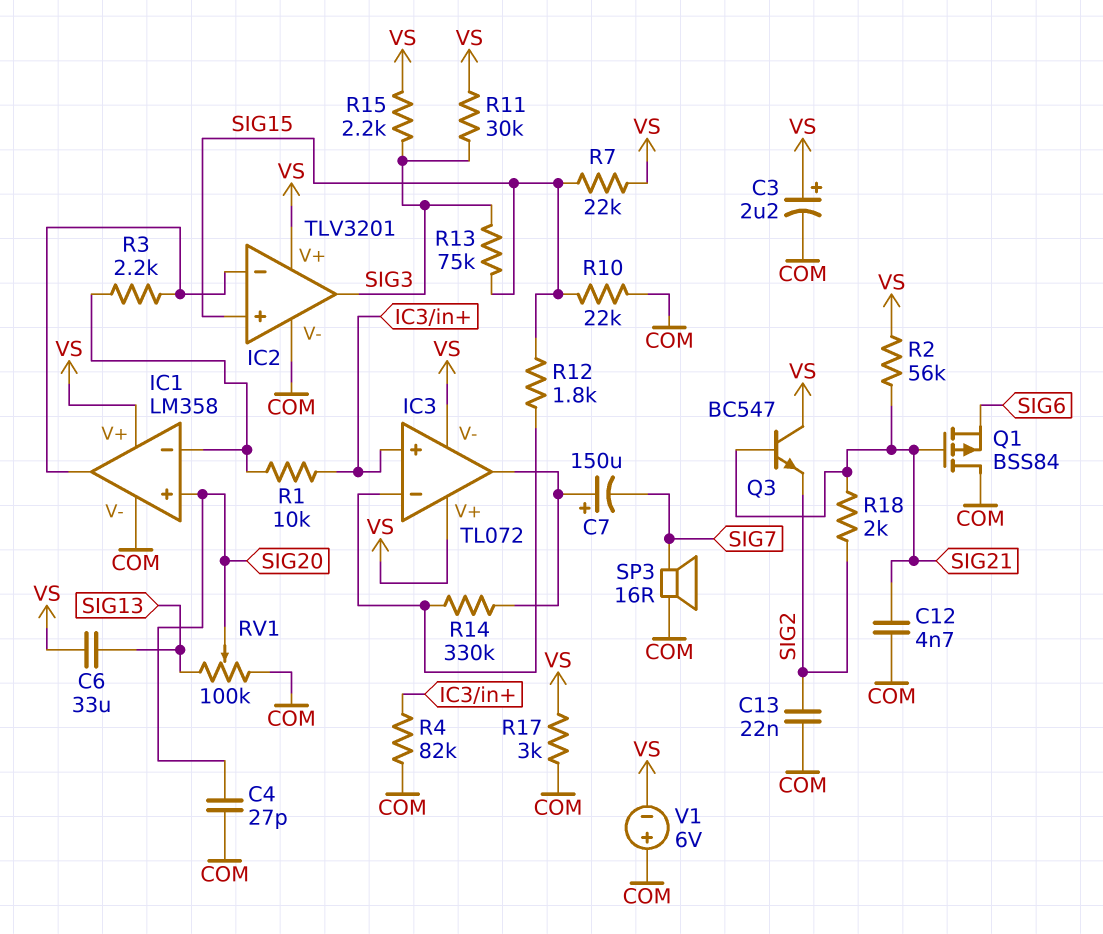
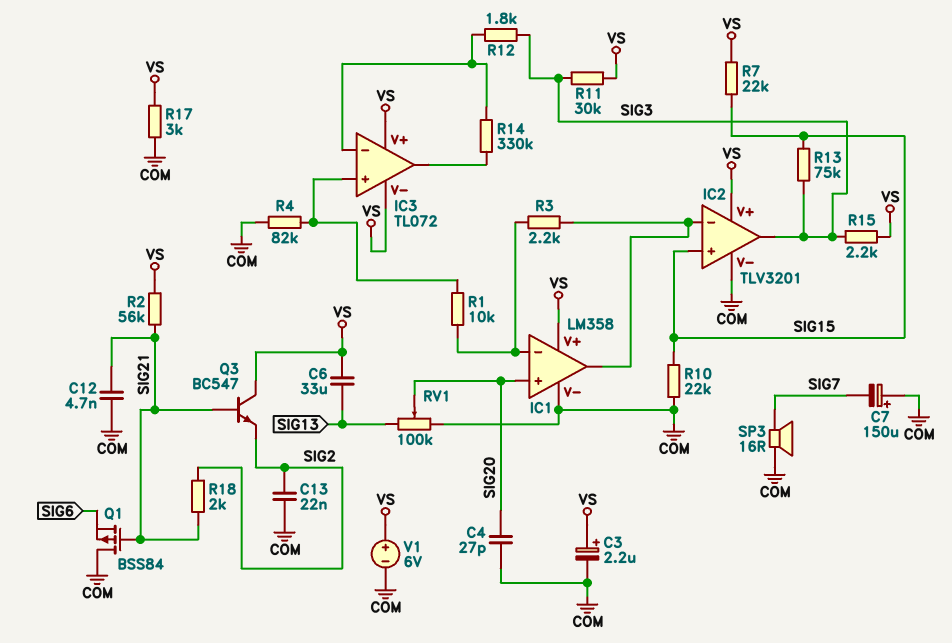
C7: 150uF (plus IC3/out, minus SIG7) -> 150uF (plus COM, minus SIG7)
R12: 1.8k (IC3/in-, SIG15) -> 1.8k (IC3/in-, SIG3)
V1: 6V (plus COM, minus VS) -> 6V (plus VS, minus COM)

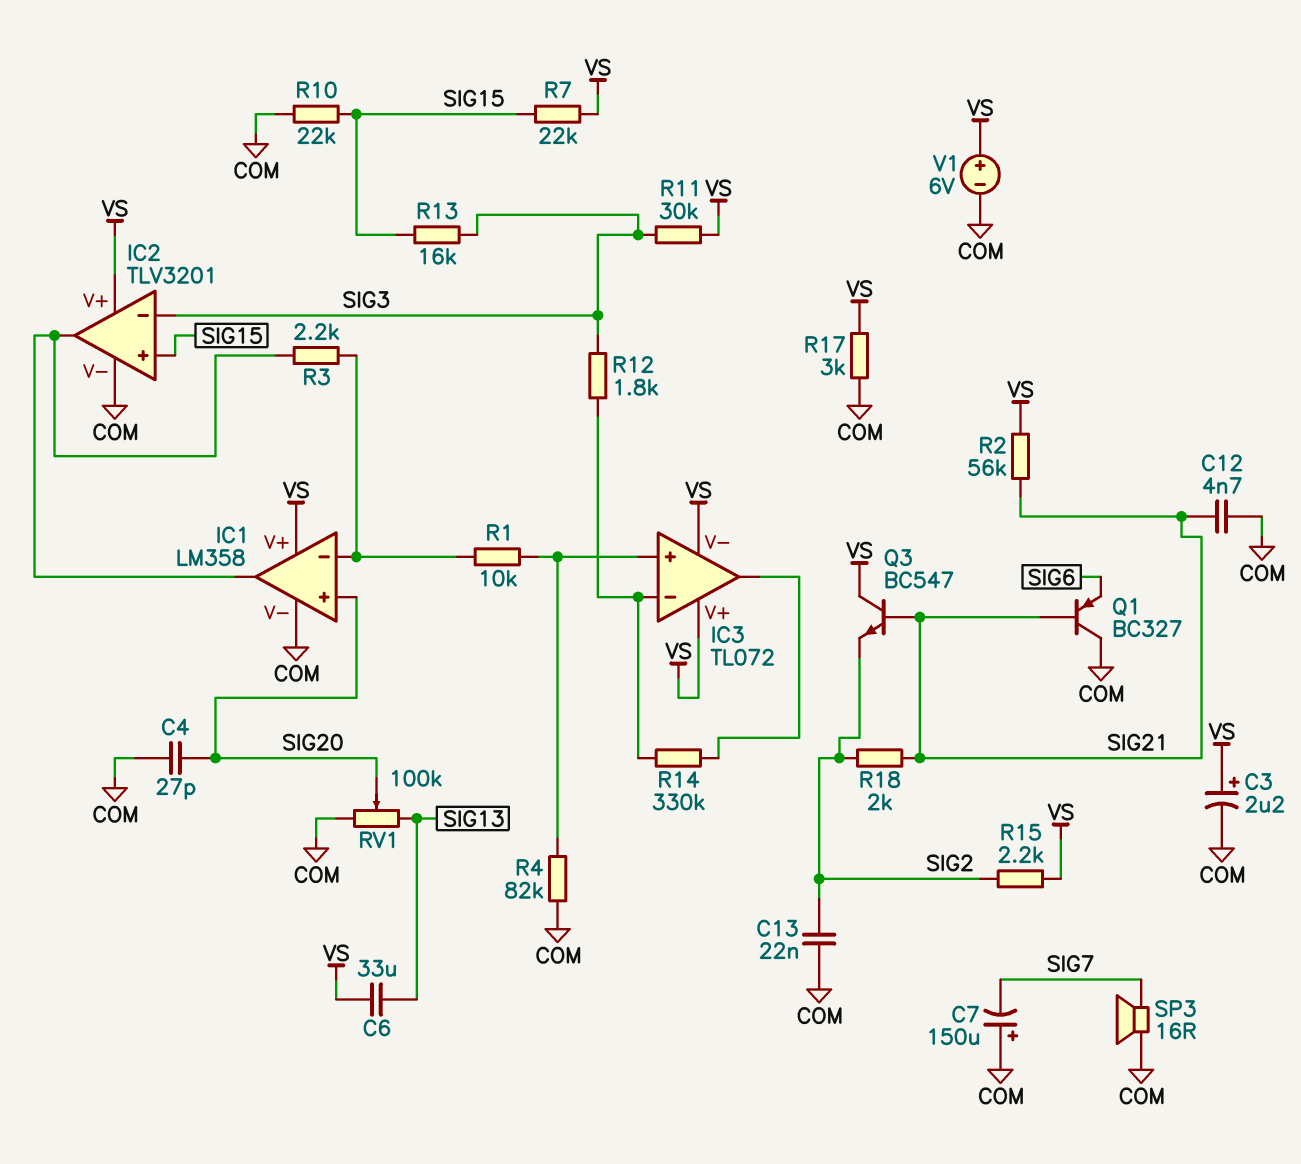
IC2 pin in-: IC1/out -> SIG3
IC2 pin out: SIG3 -> IC1/out
Q1: PMOS BSS84 (G SIG21, D COM, S SIG6) -> PNP BC327 (B SIG21, C COM, E SIG6)
R13: 75k (SIG3, SIG15) -> 16k (SIG3, SIG15)
R15: 2.2k (SIG3, VS) -> 2.2k (SIG2, VS)

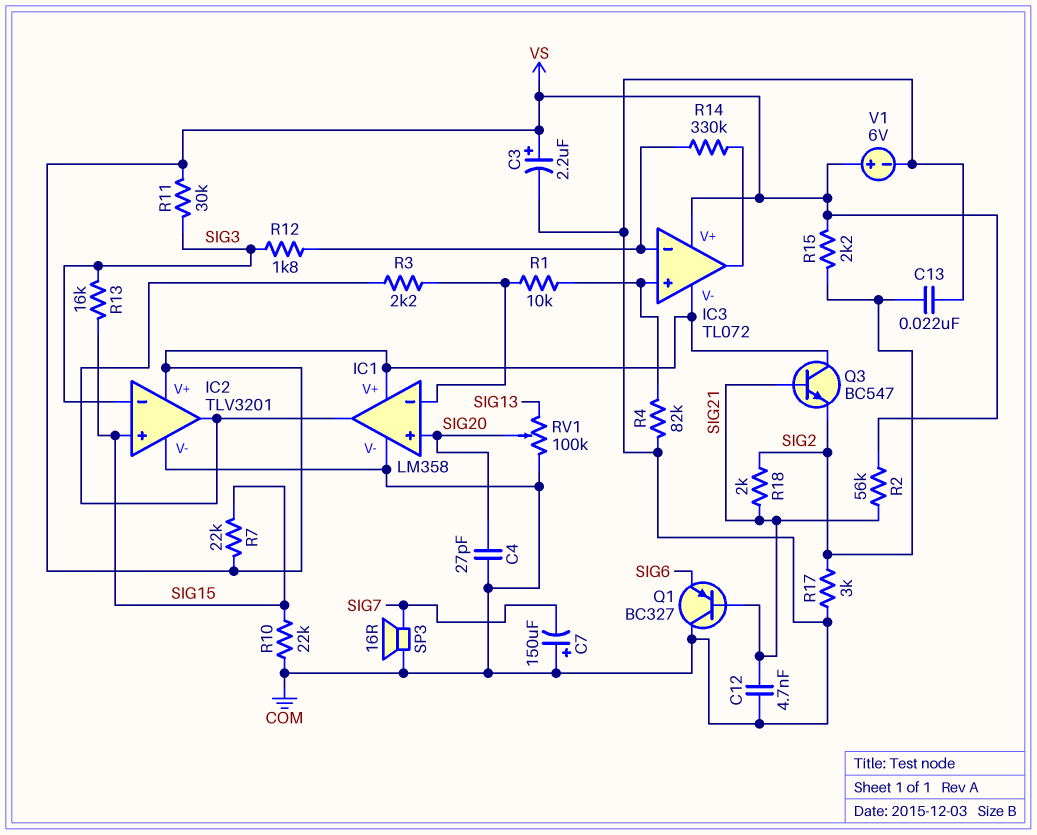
C6: 33uF (SIG13, VS) -> none
R17: 3k (COM, VS) -> 3k (COM, SIG2)

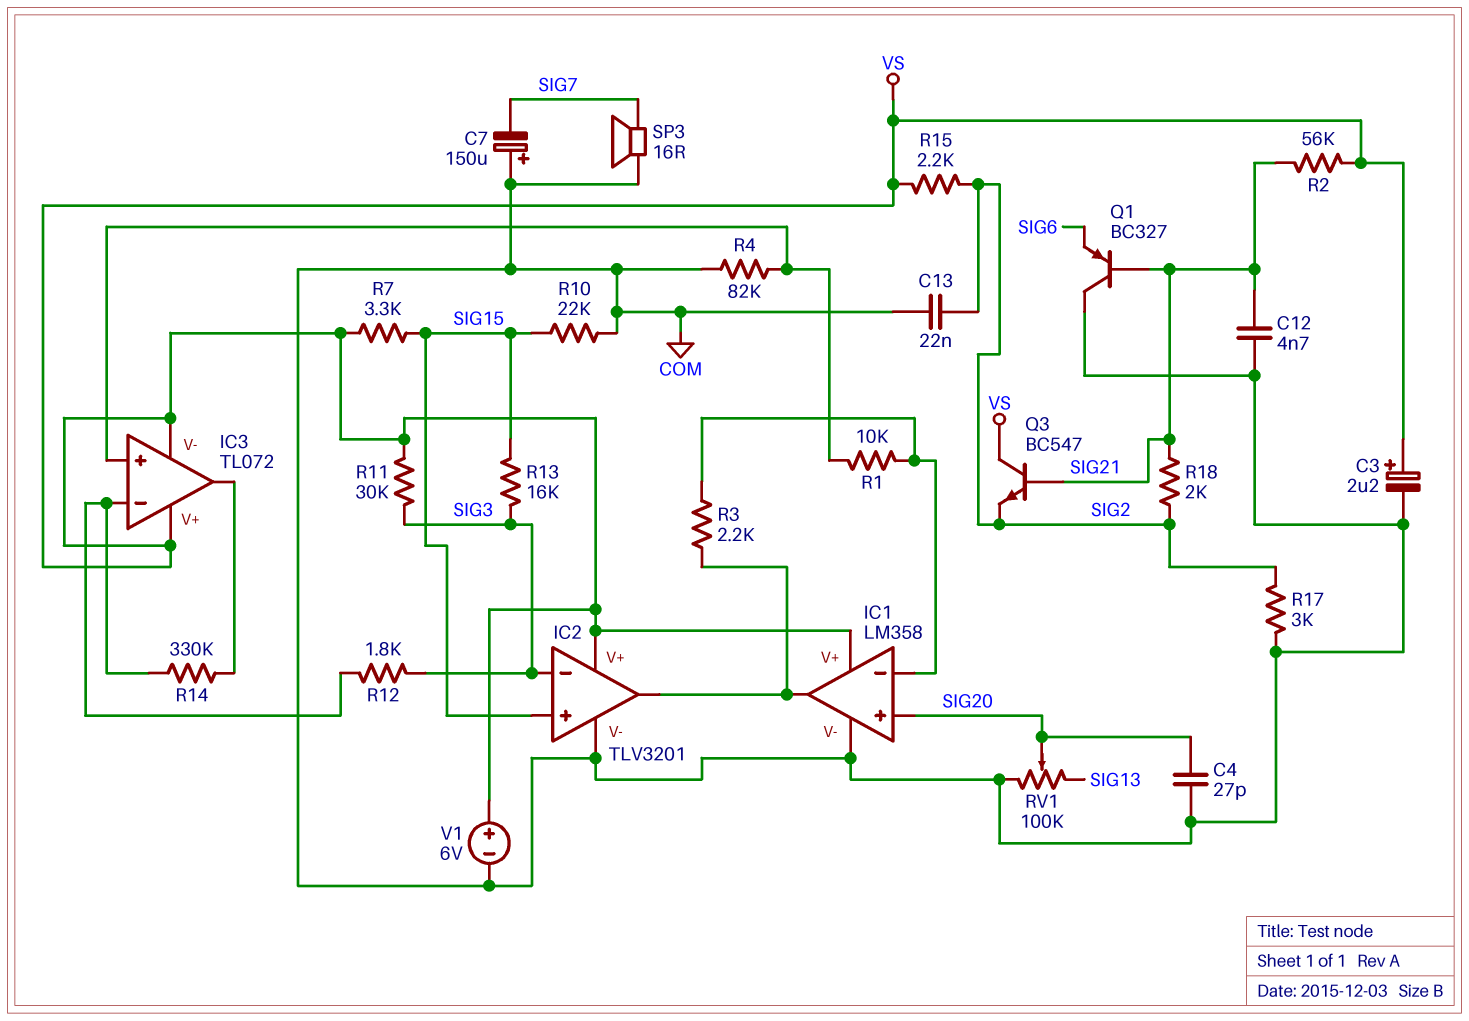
R7: 22k (SIG15, VS) -> 3.3k (SIG15, VS)

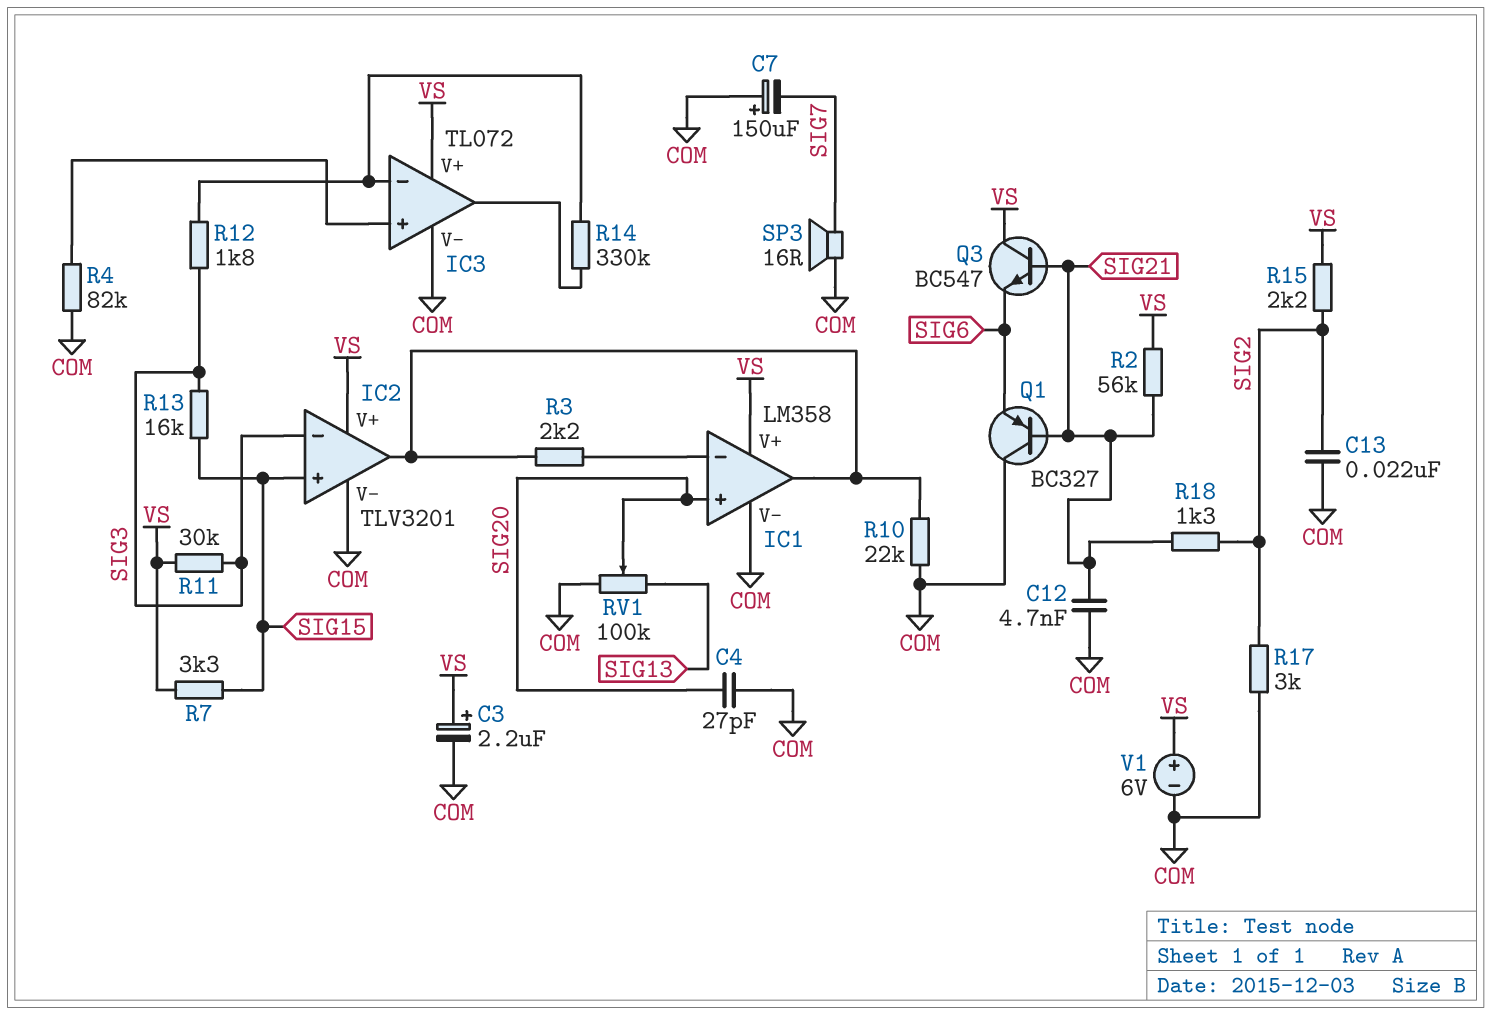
IC3 pin V-: VS -> COM
Q3: NPN BC547 (B SIG21, C VS, E SIG2) -> NPN BC547 (B SIG21, C VS, E SIG6)
R1: 10k (IC1/in-, IC3/in+) -> none
R10: 22k (COM, SIG15) -> 22k (COM, IC1/out)
R18: 2k (SIG2, SIG21) -> 1.3k (SIG2, SIG21)

